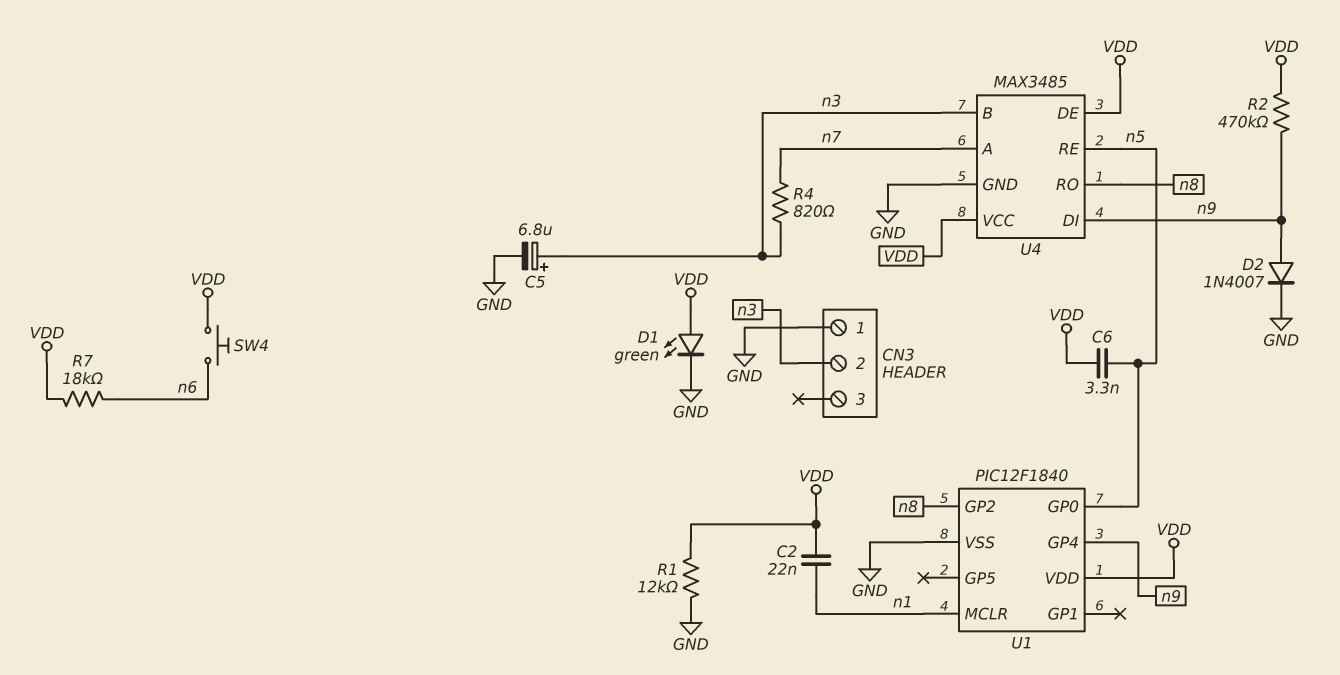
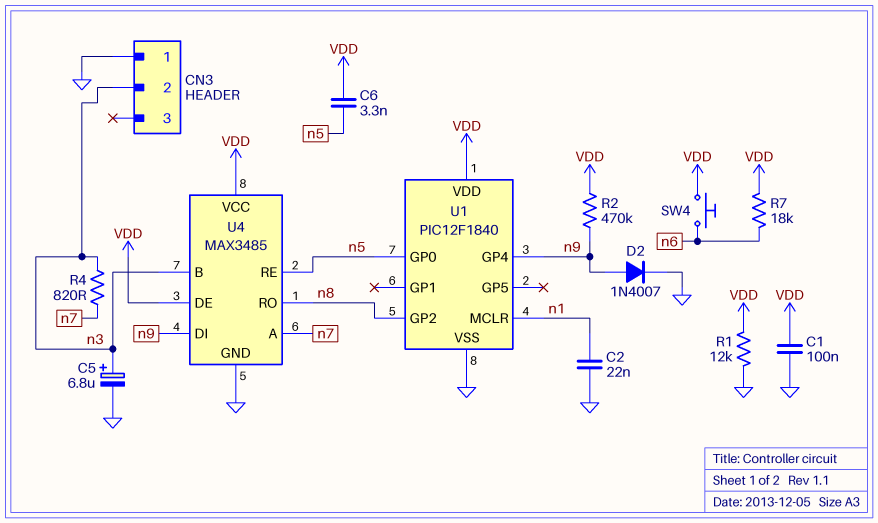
C1: none -> 100nF (GND, VDD)
C2: 22nF (VDD, n1) -> 22nF (GND, n1)
D1: LED green (A VDD, K GND) -> none

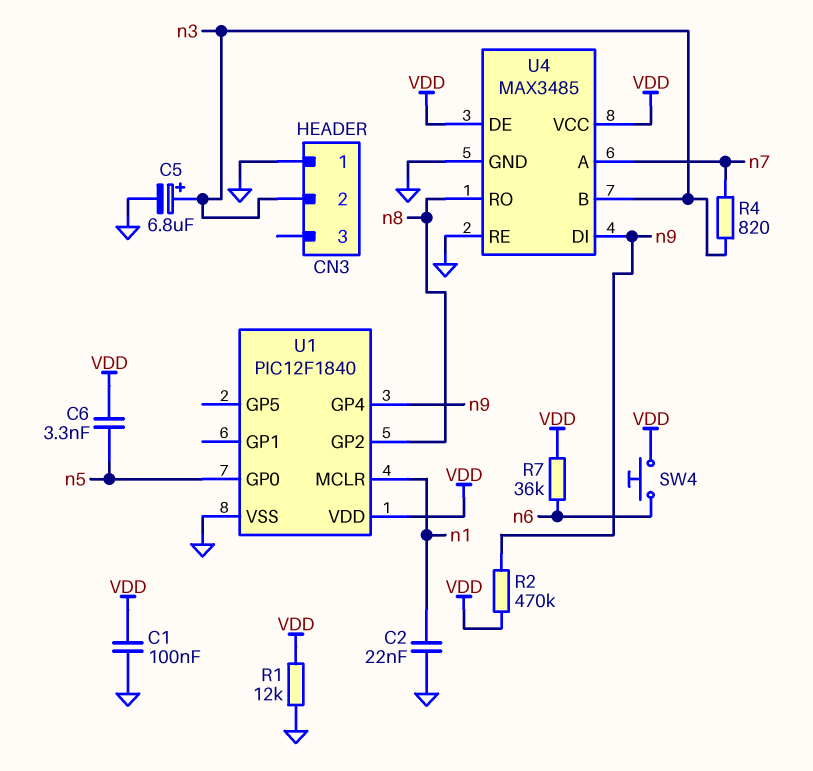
D2: diode 1N4007 (A n9, K GND) -> none
R7: 18k (VDD, n6) -> 36k (VDD, n6)
U4 pin RE: n5 -> GND

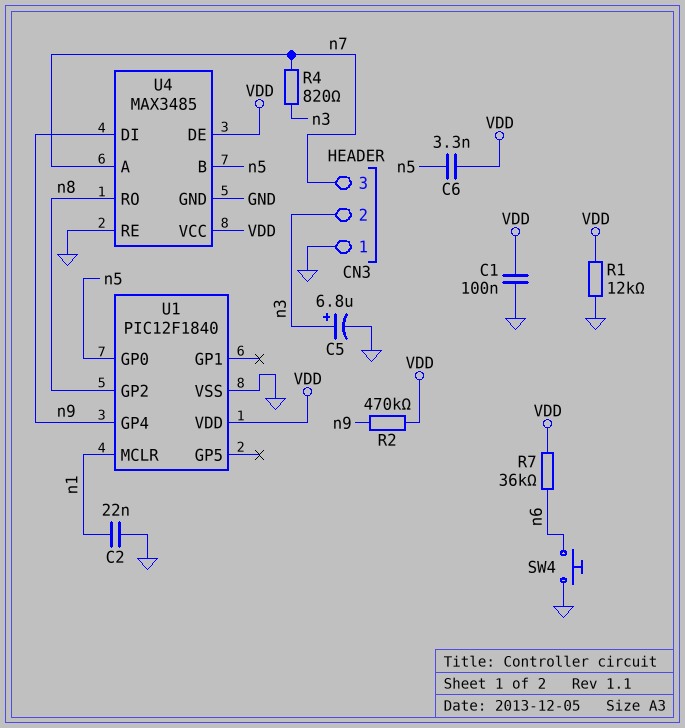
CN3 pin 3: none -> n7
SW4: button (VDD, n6) -> button (GND, n6)
U4 pin B: n3 -> n5

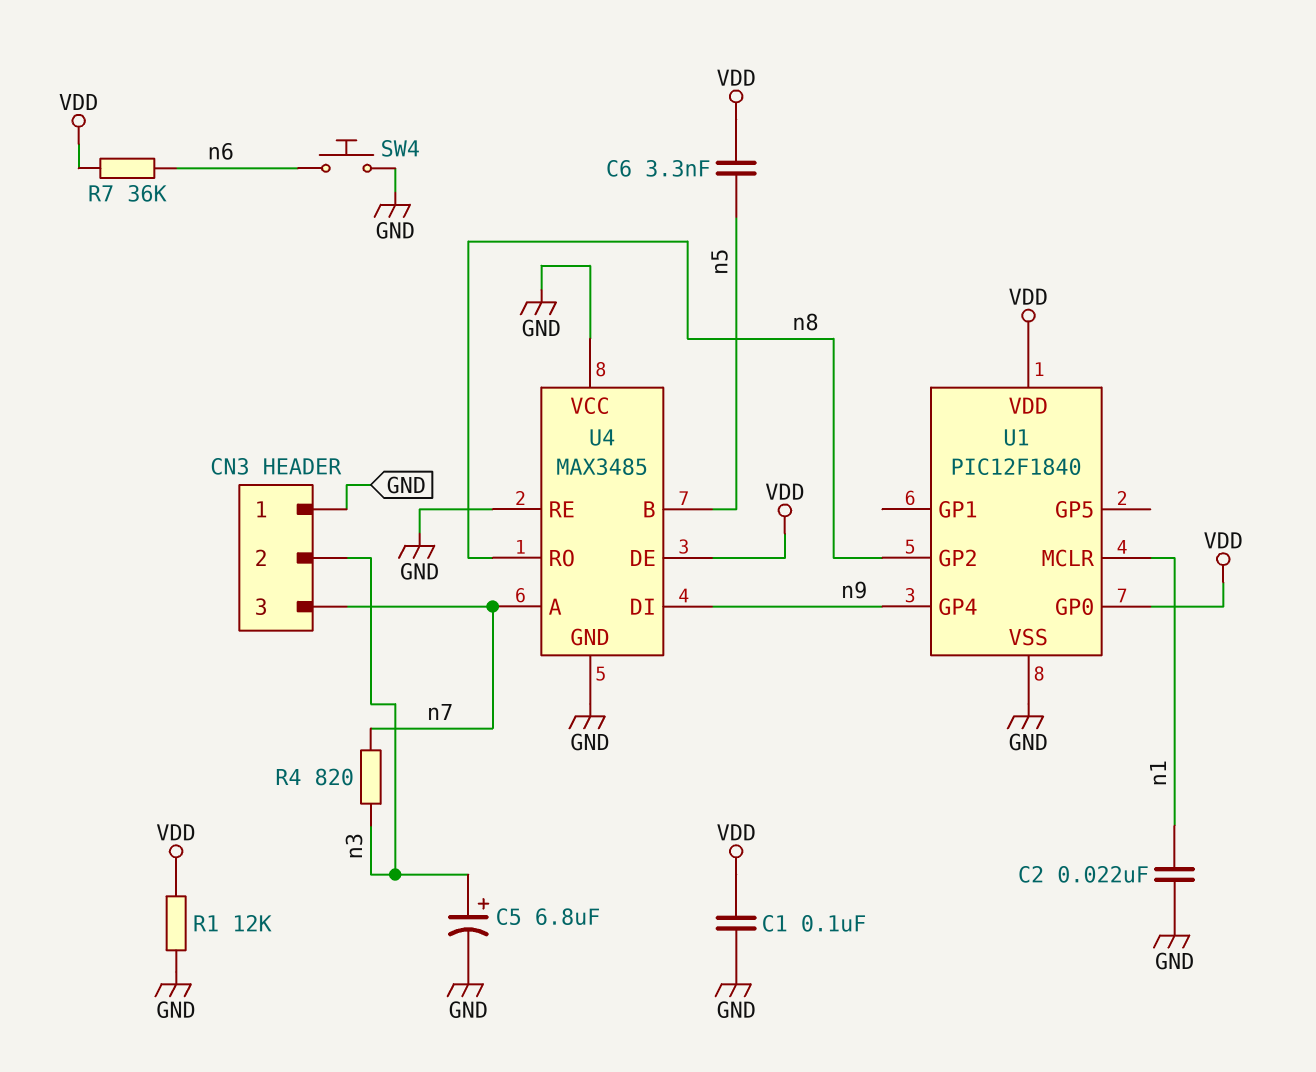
R2: 470k (VDD, n9) -> none
U1 pin GP0: n5 -> VDD
U4 pin VCC: VDD -> GND

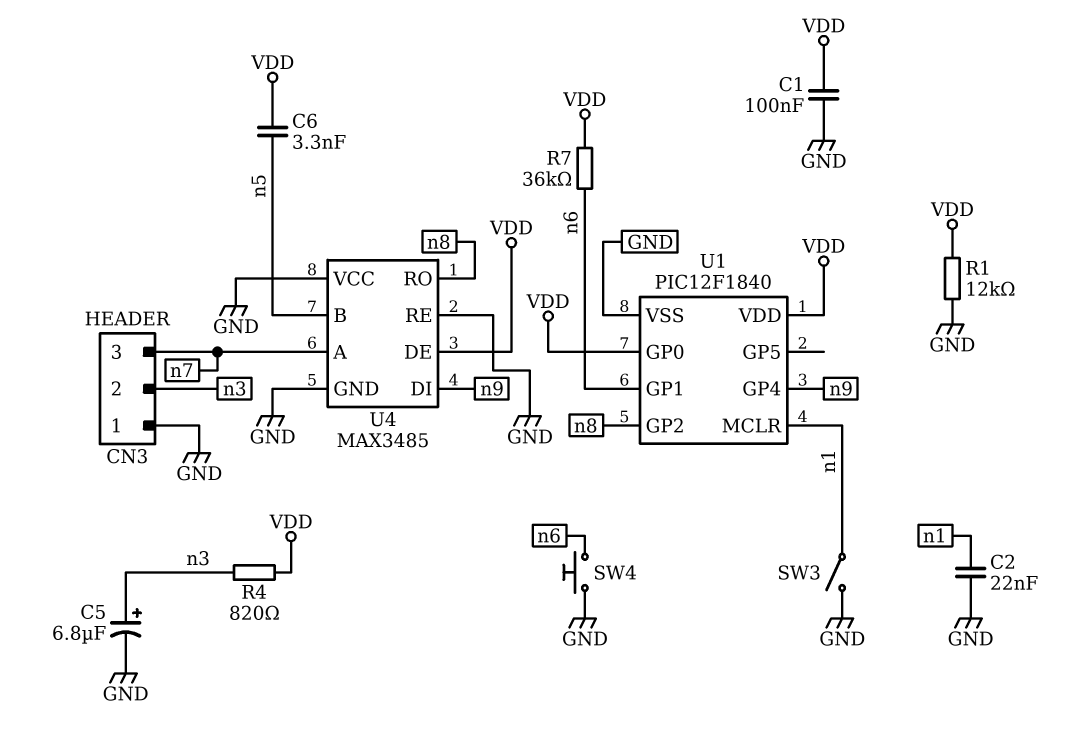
R4: 820 (n3, n7) -> 820 (VDD, n3)
SW3: none -> switch (GND, n1)
U1 pin GP1: none -> n6

